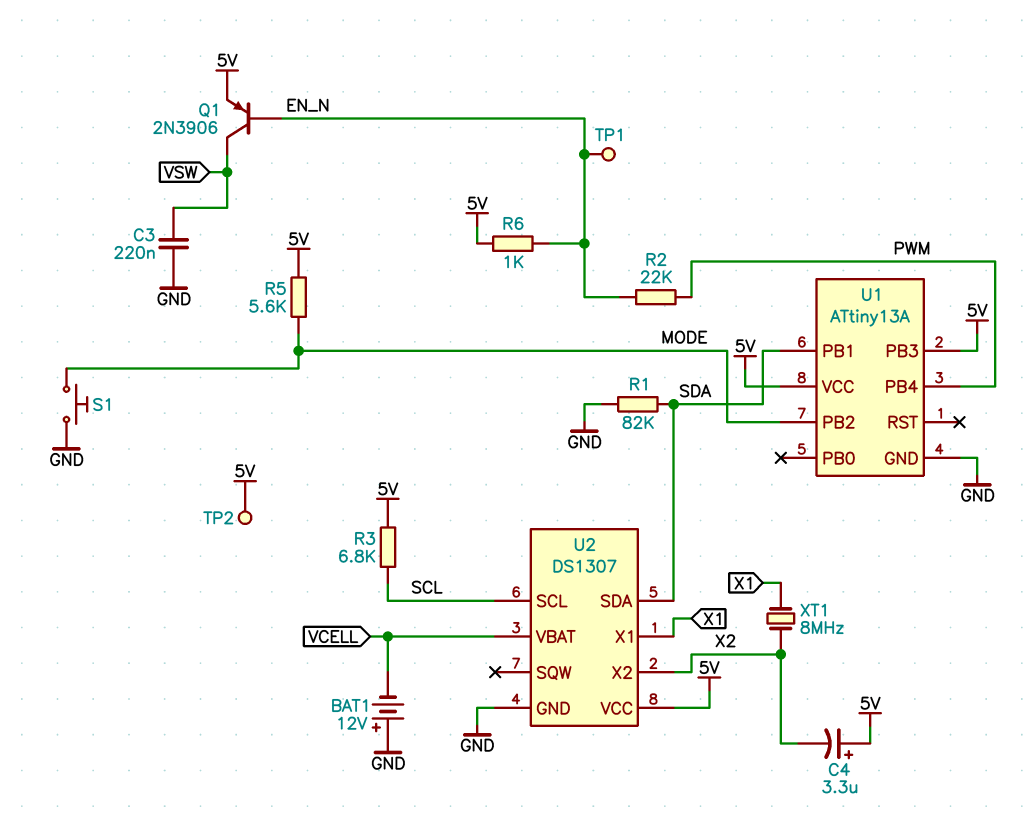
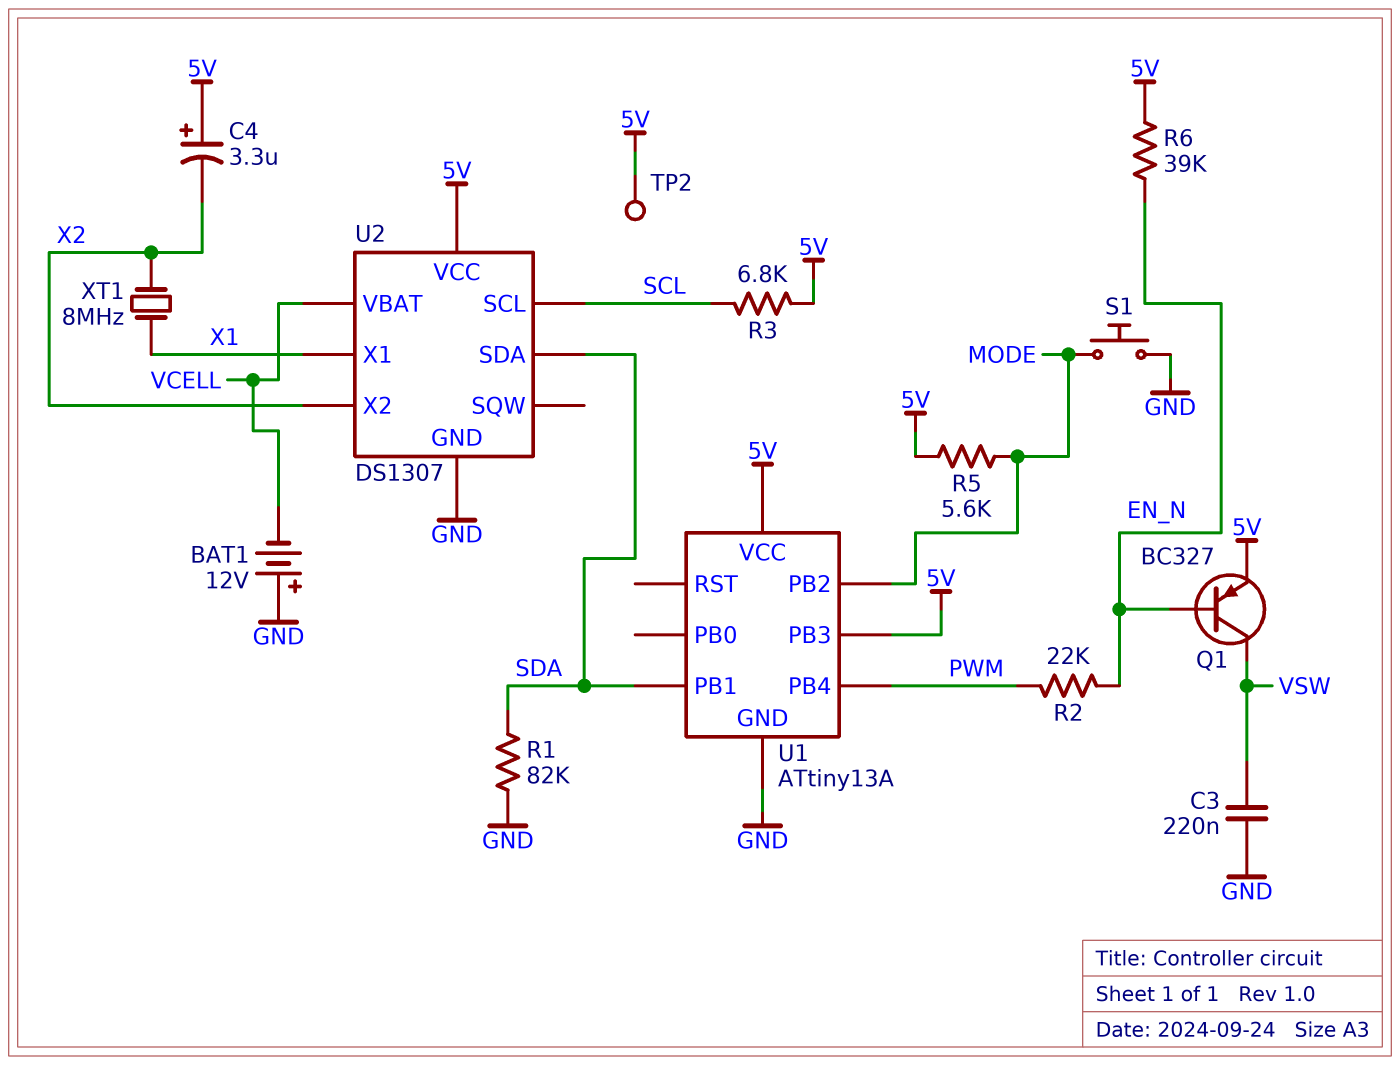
Q1: PNP 2N3906 (B EN_N, C VSW, E 5V) -> PNP BC327 (B EN_N, C VSW, E 5V)
R6: 1k (5V, EN_N) -> 39k (5V, EN_N)
TP1: test point (EN_N) -> none

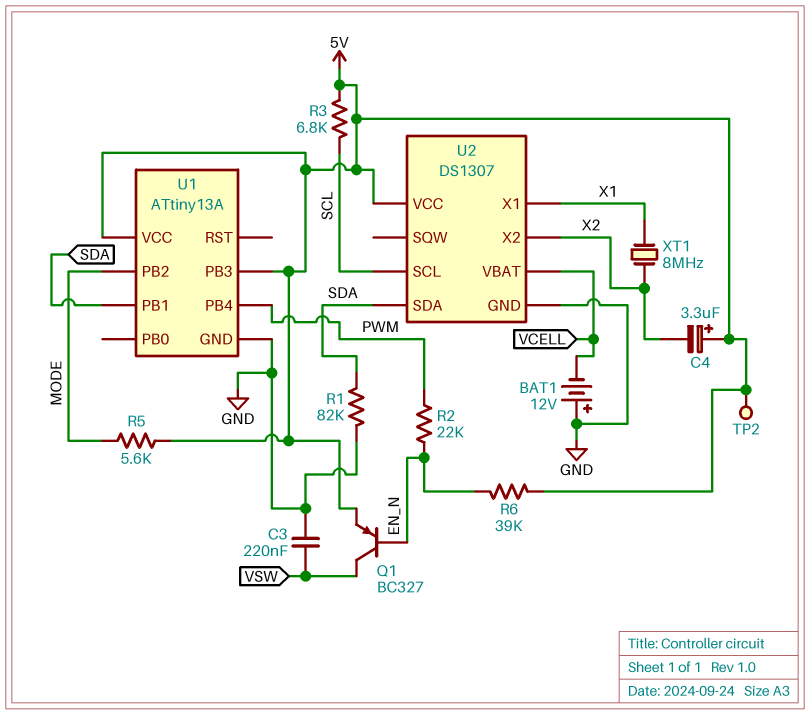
S1: button (GND, MODE) -> none

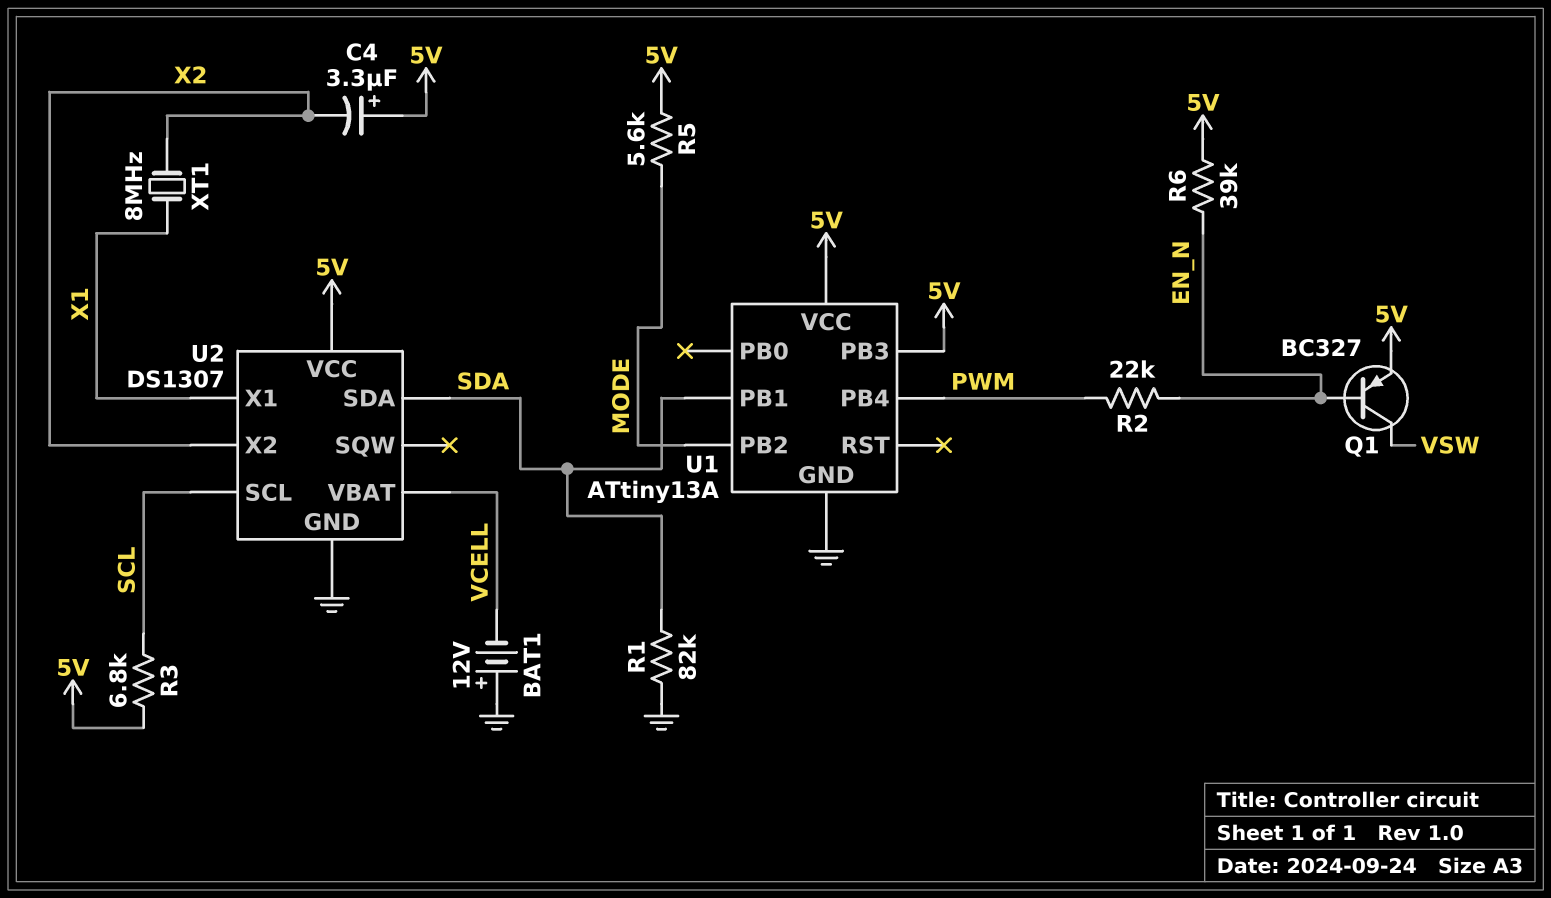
C3: 220nF (GND, VSW) -> none
TP2: test point (5V) -> none

